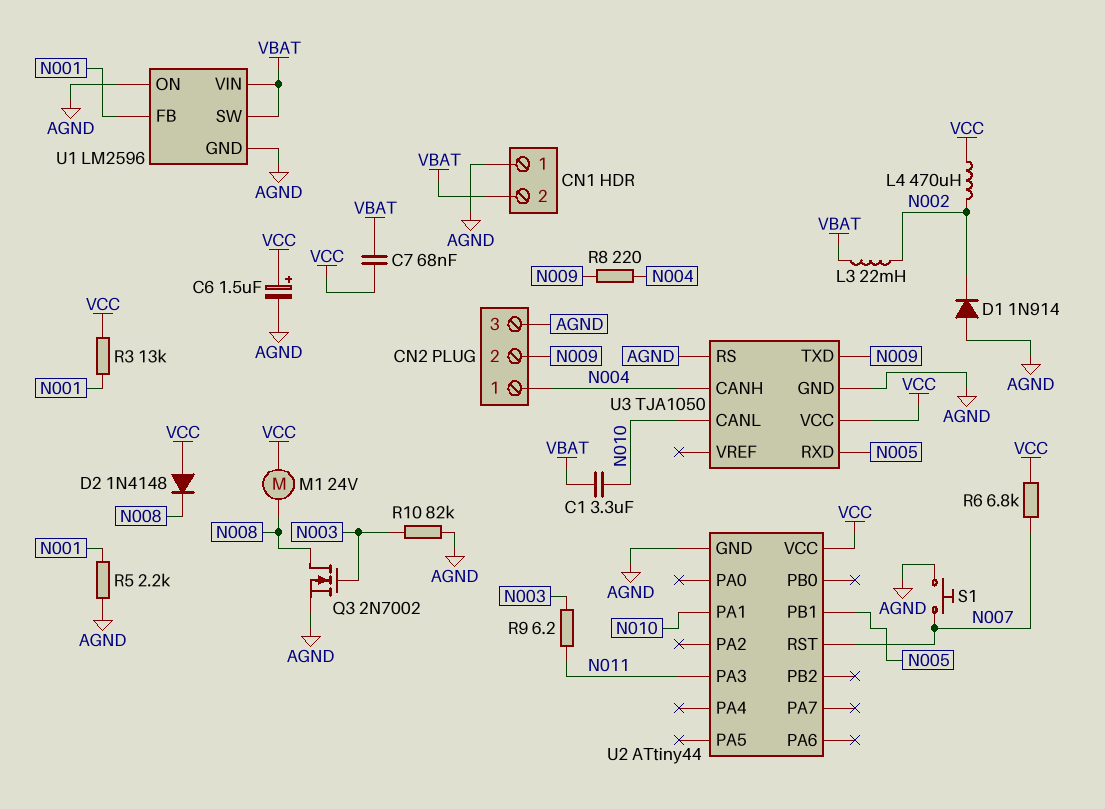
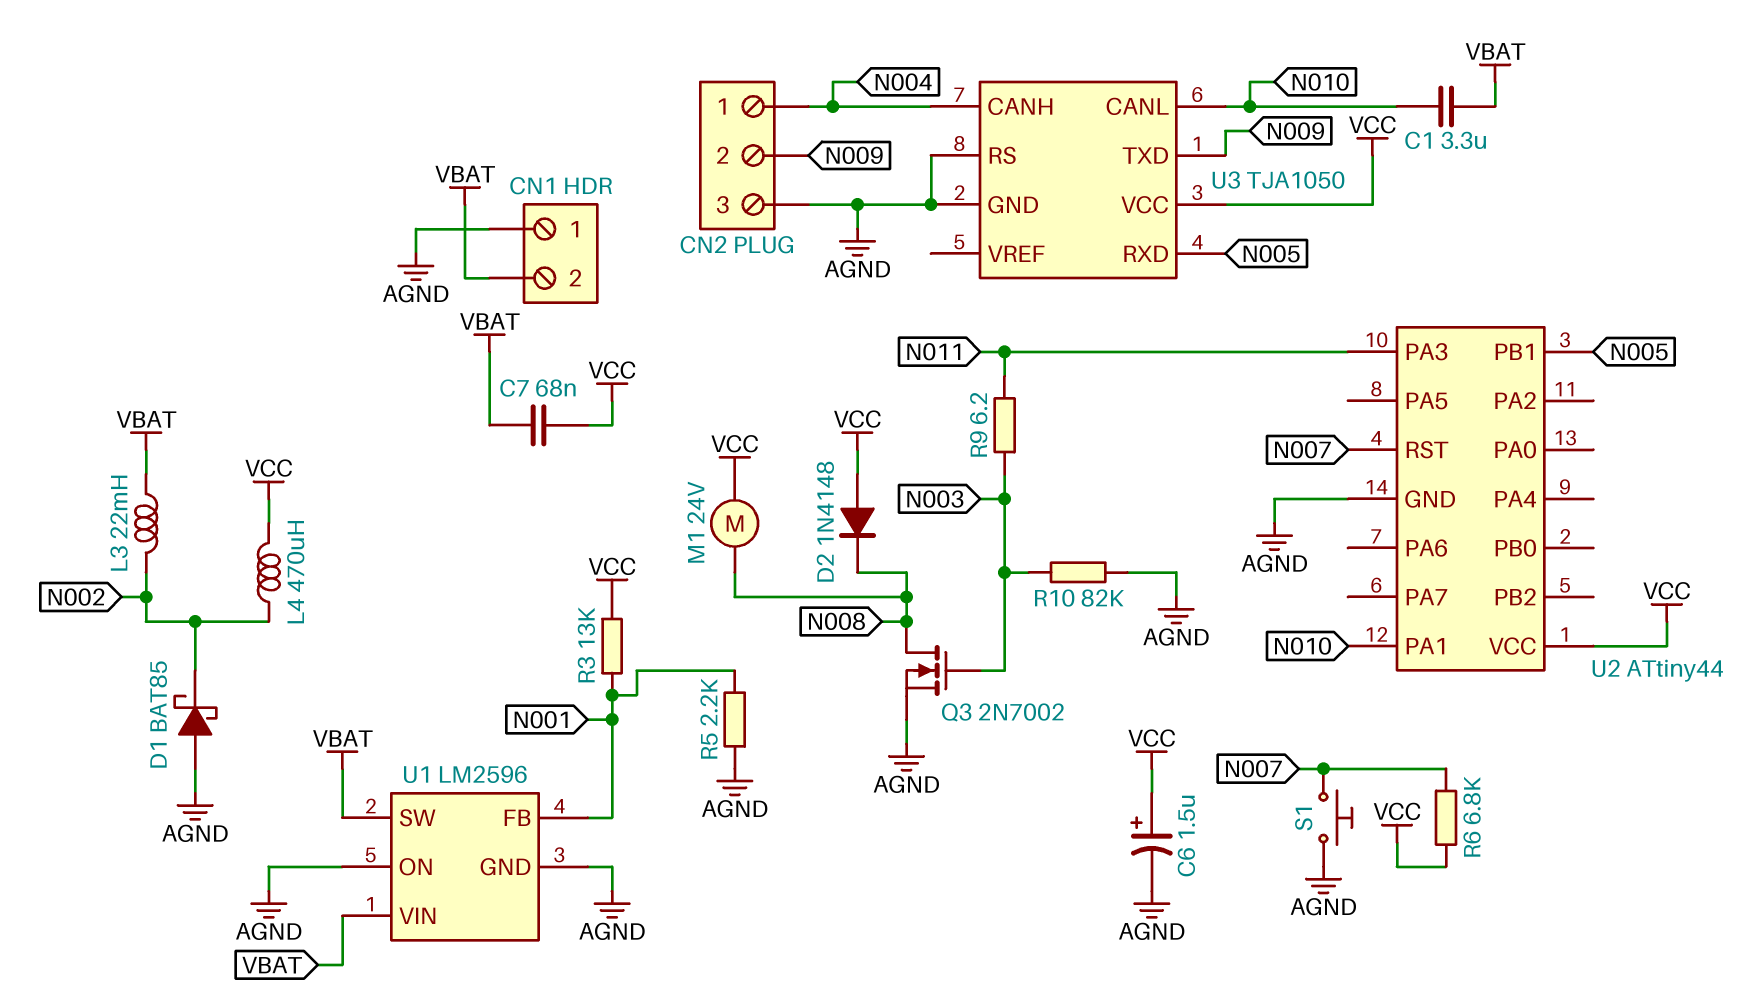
D1: diode 1N914 (A AGND, K N002) -> schottky BAT85 (A AGND, K N002)
R8: 220 (N004, N009) -> none

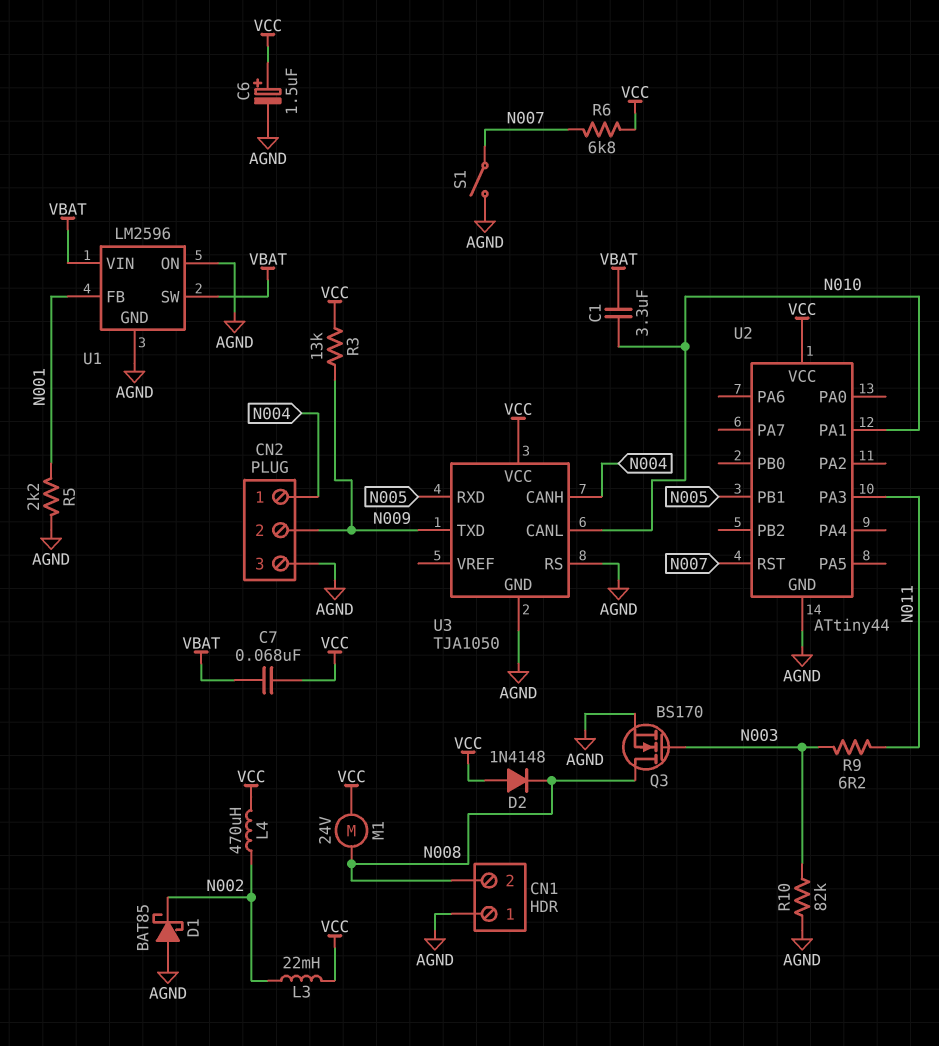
CN1 pin 2: VBAT -> N008
L3: 22mH (N002, VBAT) -> 22mH (N002, VCC)
Q3: NMOS 2N7002 (G N003, D N008, S AGND) -> NMOS BS170 (G N003, D N008, S AGND)
R3: 13k (N001, VCC) -> 13k (N009, VCC)
S1: button (AGND, N007) -> switch (AGND, N007)

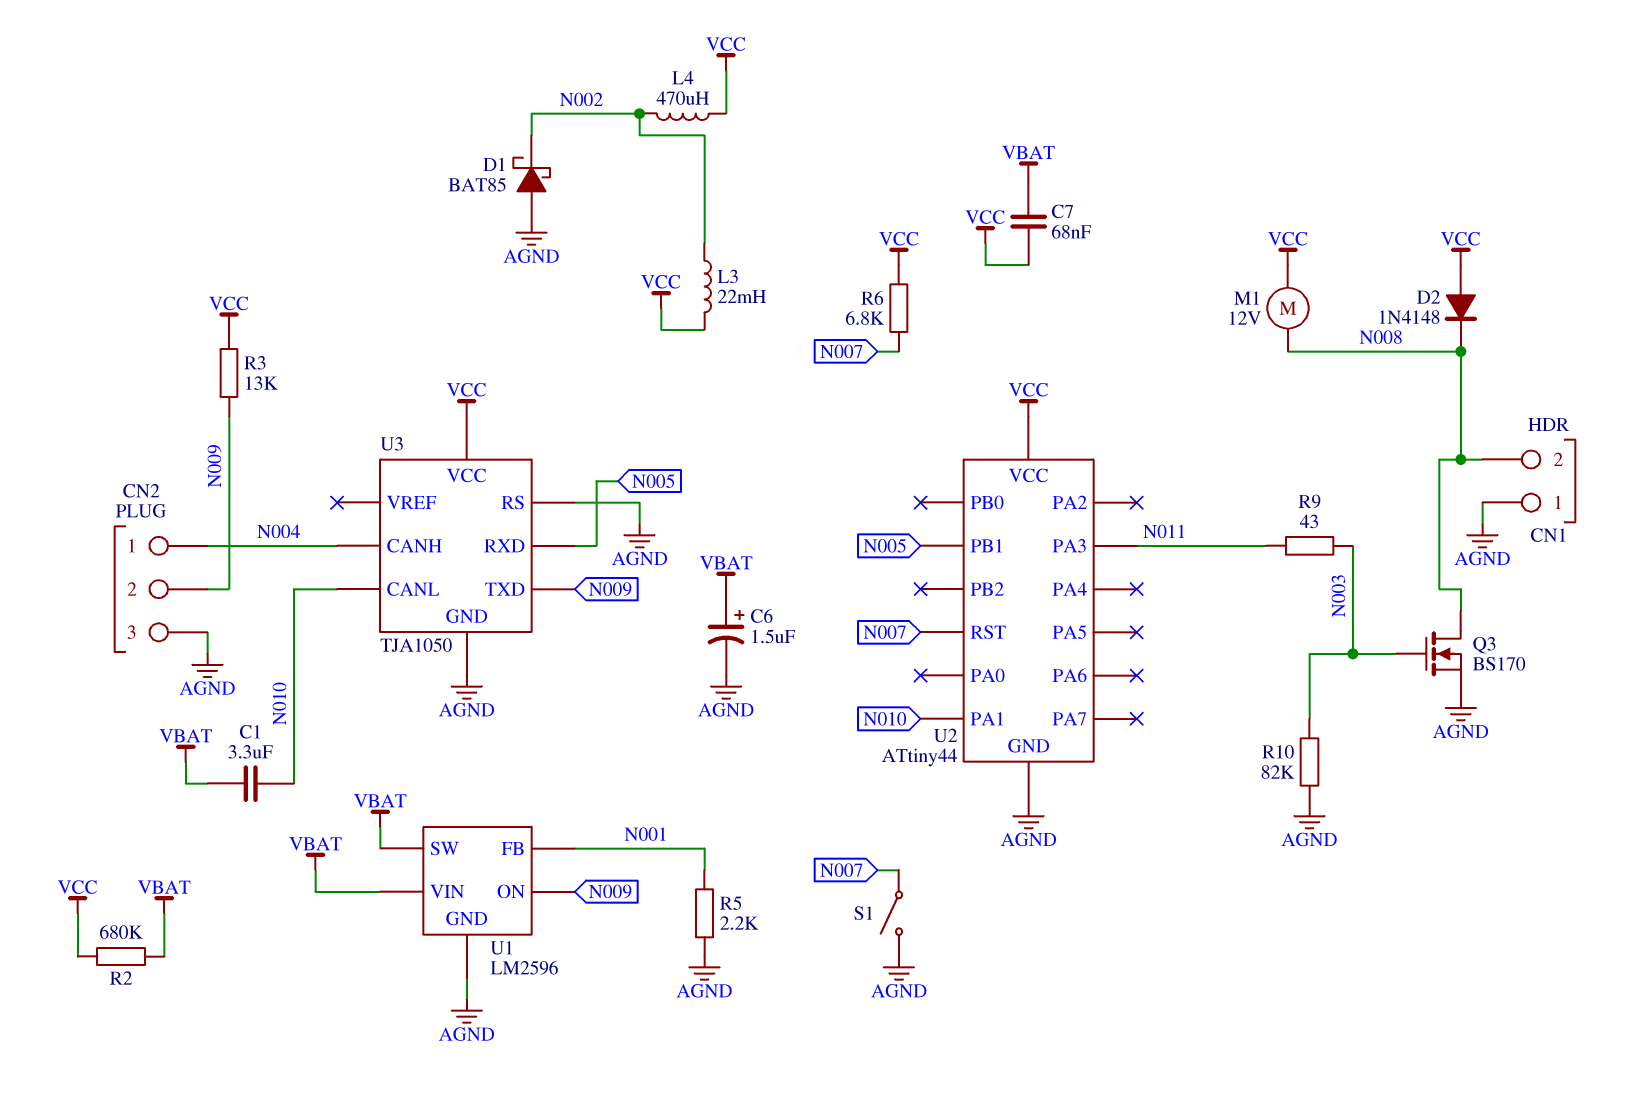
C6: 1.5uF (plus VCC, minus AGND) -> 1.5uF (plus VBAT, minus AGND)
M1: motor 24V (N008, VCC) -> motor 12V (N008, VCC)
R2: none -> 680k (VBAT, VCC)
R9: 6.2 (N003, N011) -> 43 (N003, N011)
U1 pin ON: AGND -> N009

